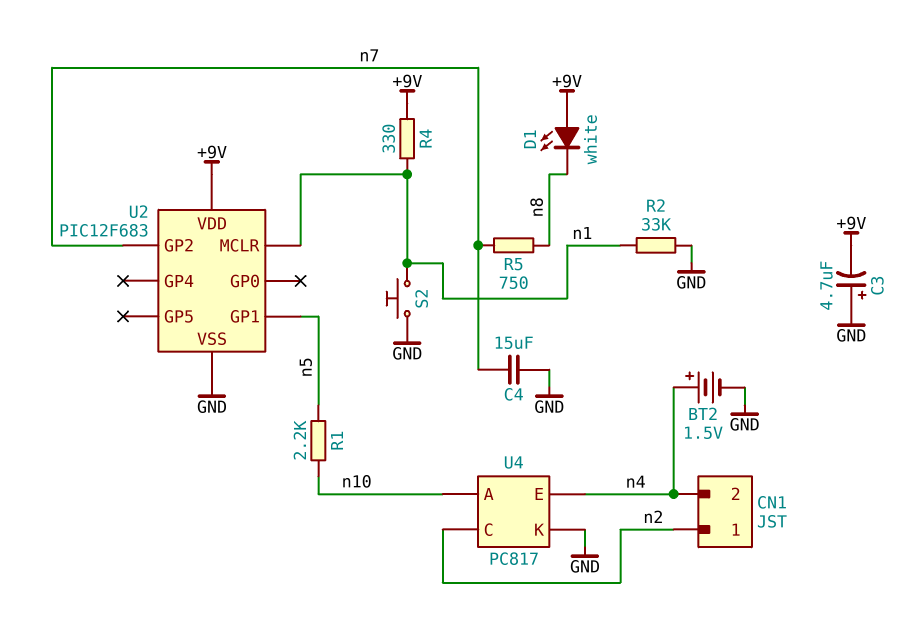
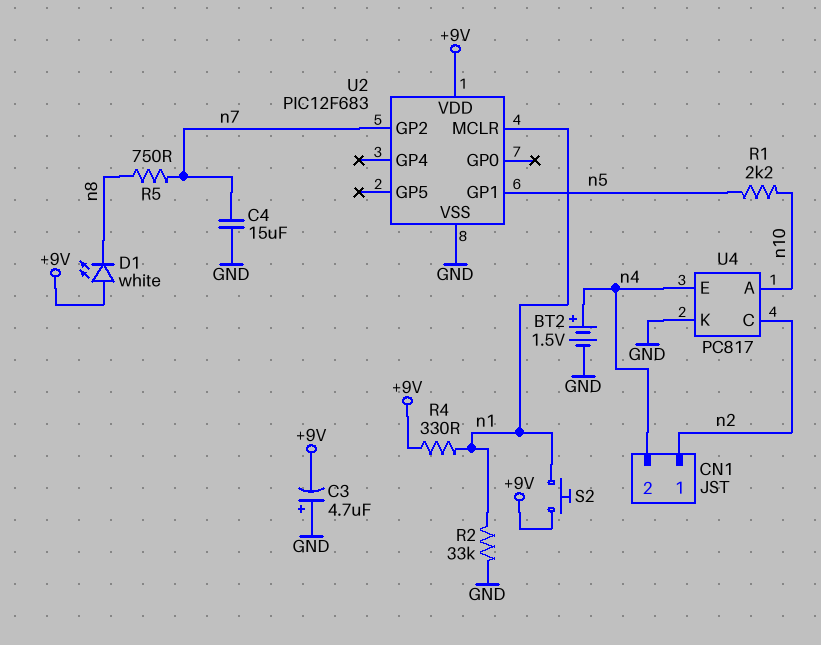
S2: button (GND, n1) -> button (+9V, n1)

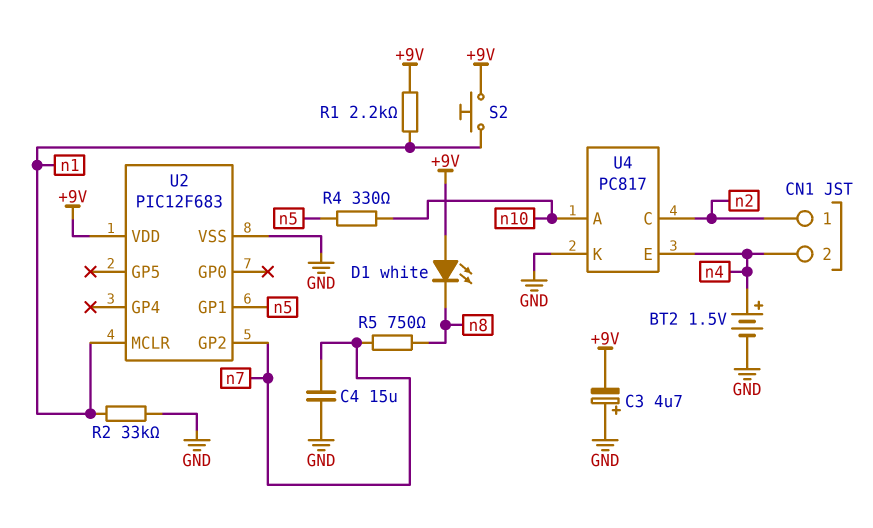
R1: 2.2k (n5, n10) -> 2.2k (+9V, n1)
R4: 330 (+9V, n1) -> 330 (n5, n10)

